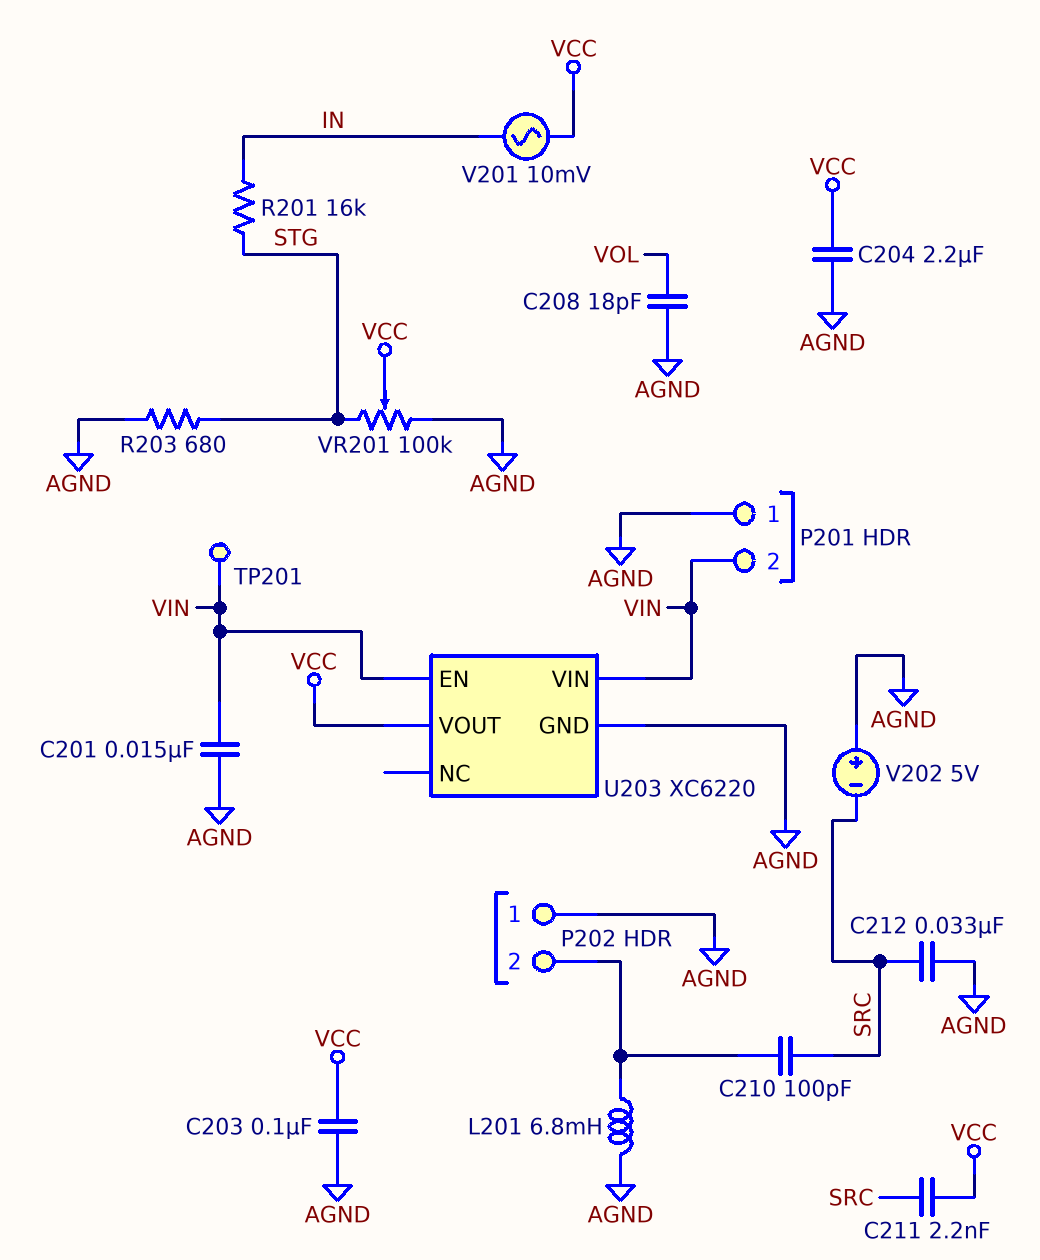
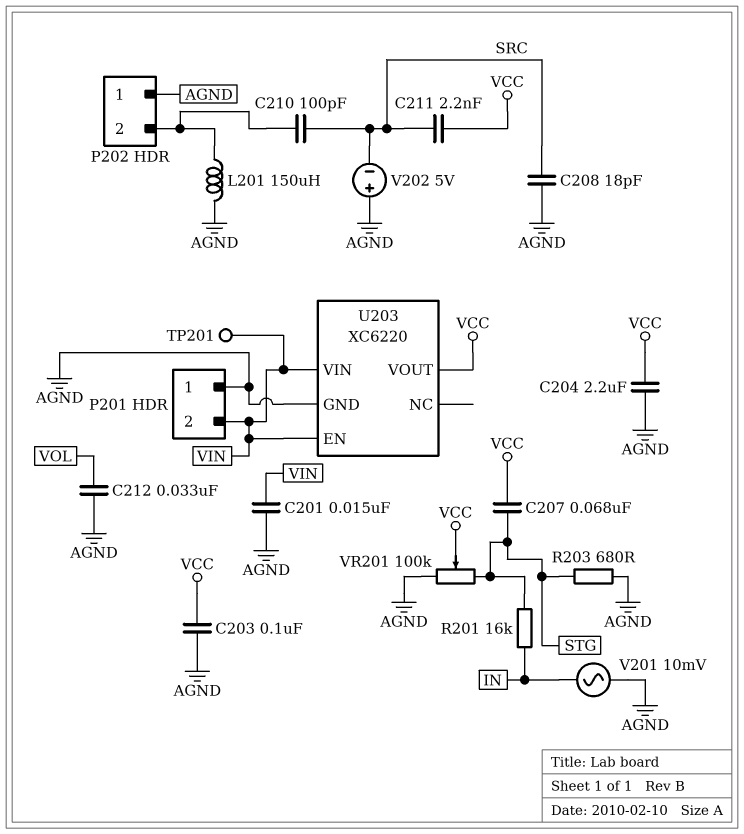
C207: none -> 68nF (STG, VCC)
C208: 18pF (AGND, VOL) -> 18pF (AGND, SRC)
C212: 33nF (AGND, SRC) -> 33nF (AGND, VOL)
L201: 6.8mH (AGND, P202/2) -> 150uH (AGND, P202/2)
V201: AC 10mV (IN, VCC) -> AC 10mV (AGND, IN)

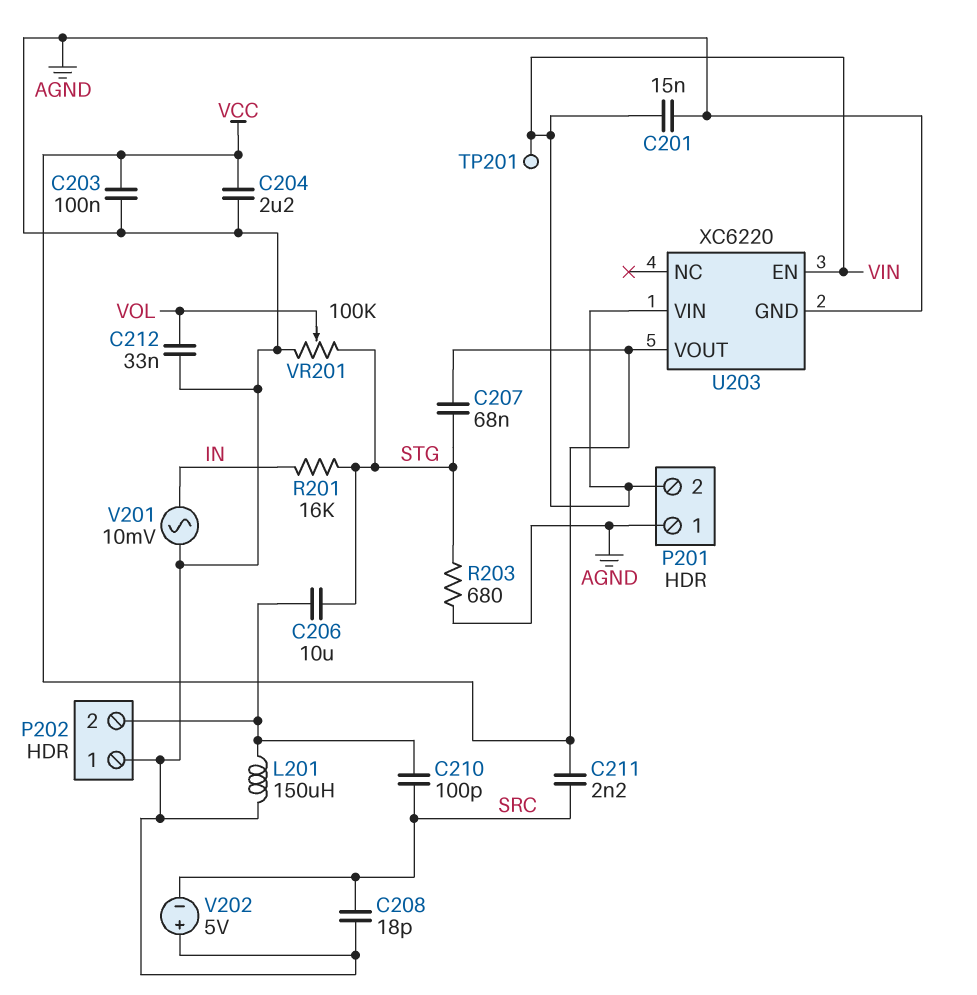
C206: none -> 10uF (P202/2, STG)
VR201: 100k (AGND, STG, wiper VCC) -> 100k (AGND, STG, wiper VOL)

